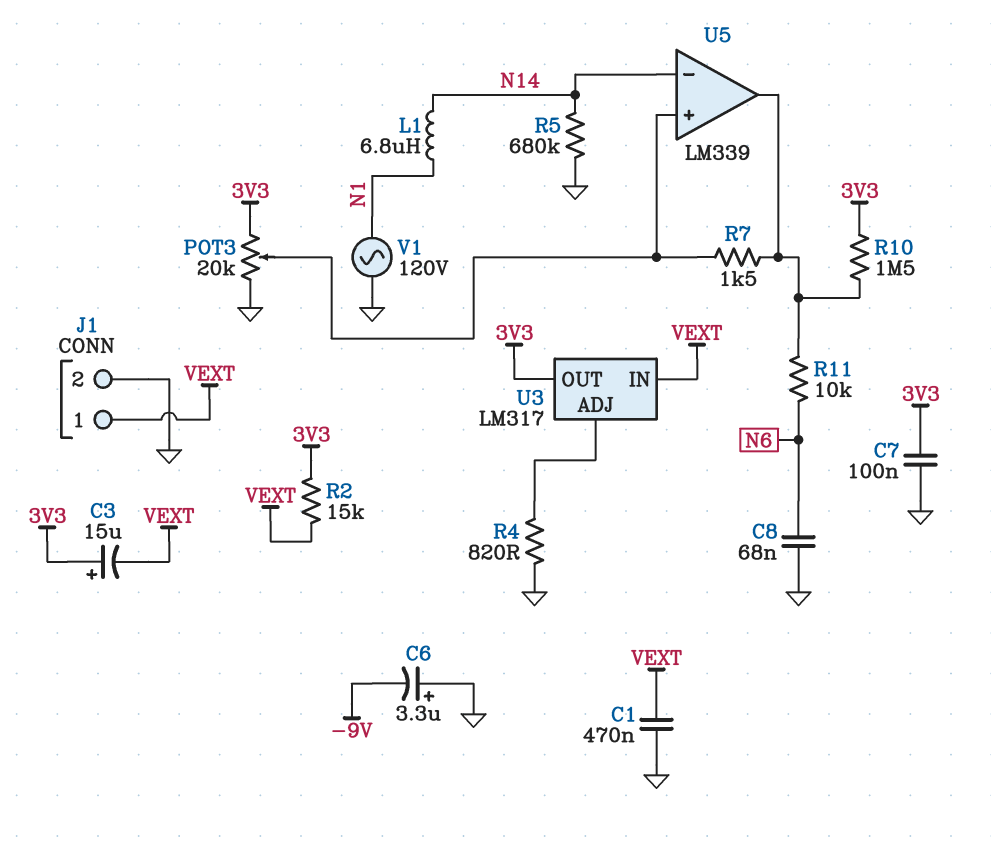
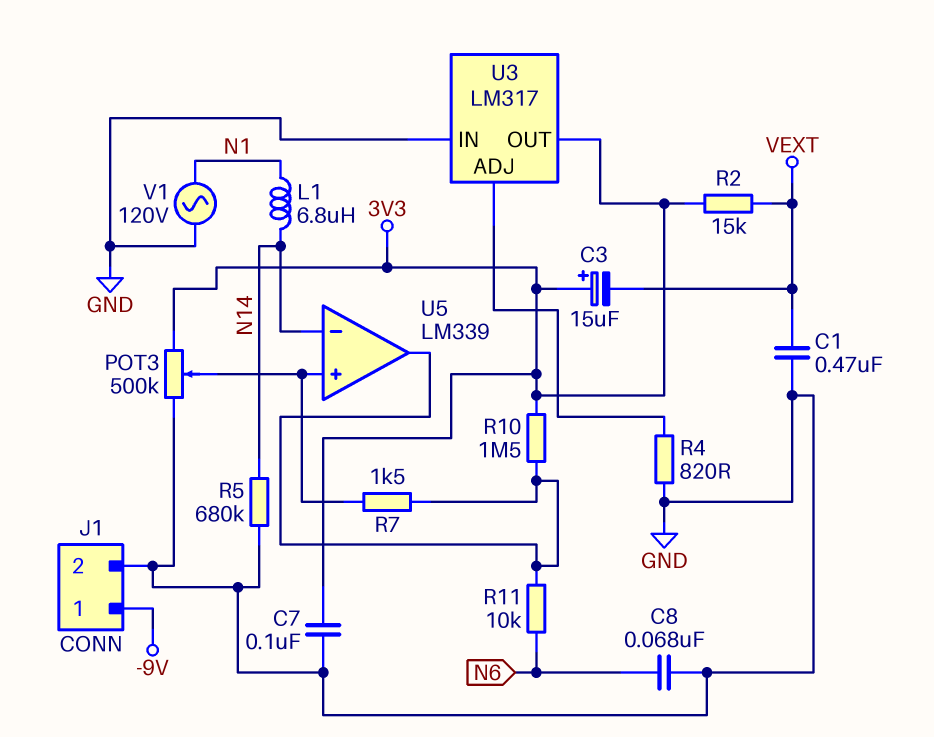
C6: 3.3uF (plus GND, minus -9V) -> none
J1 pin 1: VEXT -> -9V
POT3: 20k (3V3, GND, wiper U5/in+) -> 500k (3V3, GND, wiper U5/in+)
U3 pin IN: VEXT -> GND

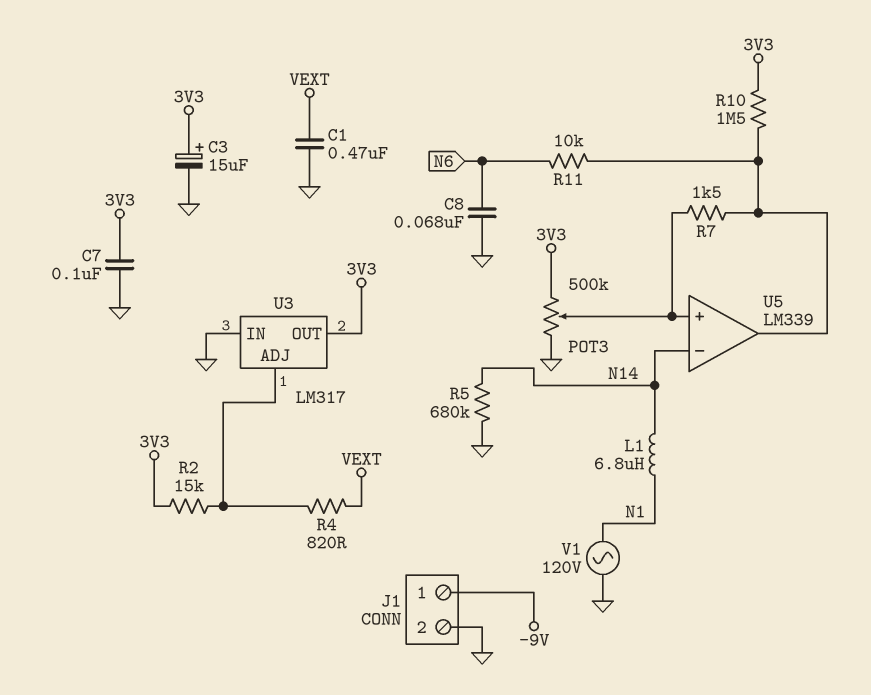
C3: 15uF (plus 3V3, minus VEXT) -> 15uF (plus 3V3, minus GND)
R2: 15k (3V3, VEXT) -> 15k (3V3, U3/ADJ)
R4: 820 (GND, U3/ADJ) -> 820 (U3/ADJ, VEXT)

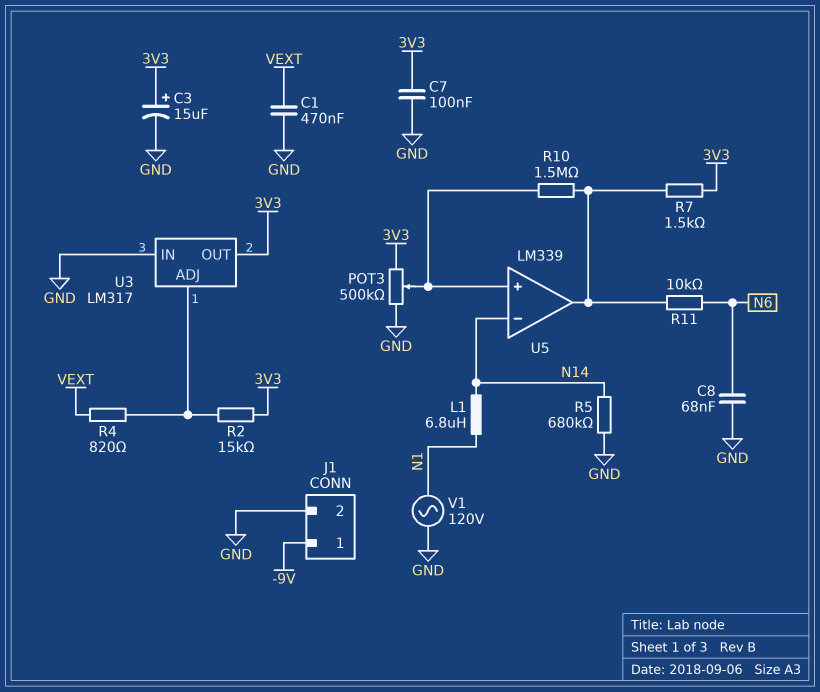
R7: 1.5k (U5/in+, U5/out) -> 1.5k (3V3, U5/out)
R10: 1.5M (3V3, U5/out) -> 1.5M (U5/in+, U5/out)

